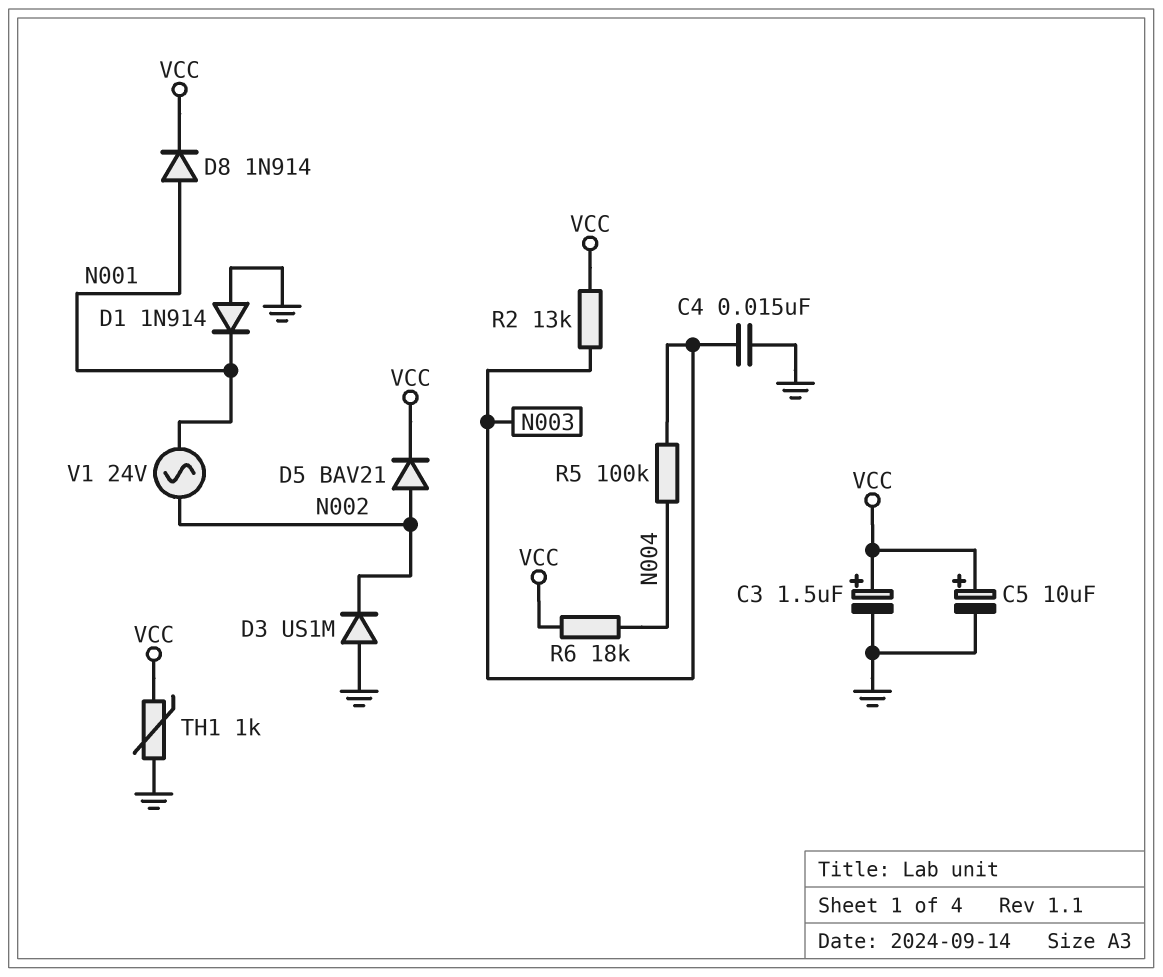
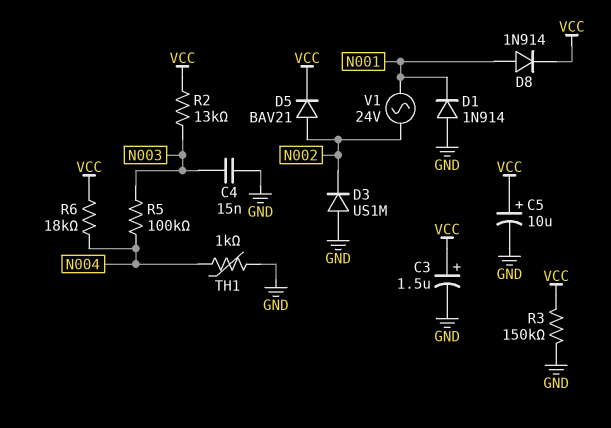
R3: none -> 150k (GND, VCC)
TH1: 1k (GND, VCC) -> 1k (GND, N004)

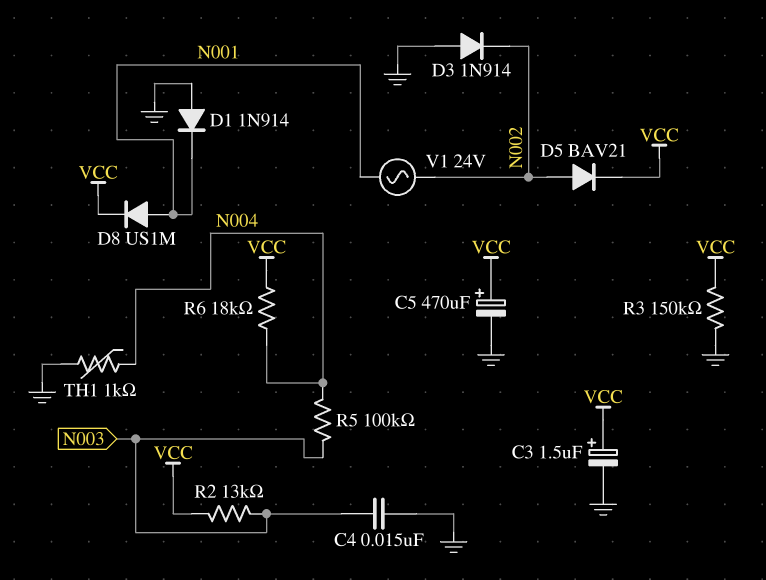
C5: 10uF (plus VCC, minus GND) -> 470uF (plus VCC, minus GND)
D3: diode US1M (A GND, K N002) -> diode 1N914 (A GND, K N002)
D8: diode 1N914 (A N001, K VCC) -> diode US1M (A N001, K VCC)

